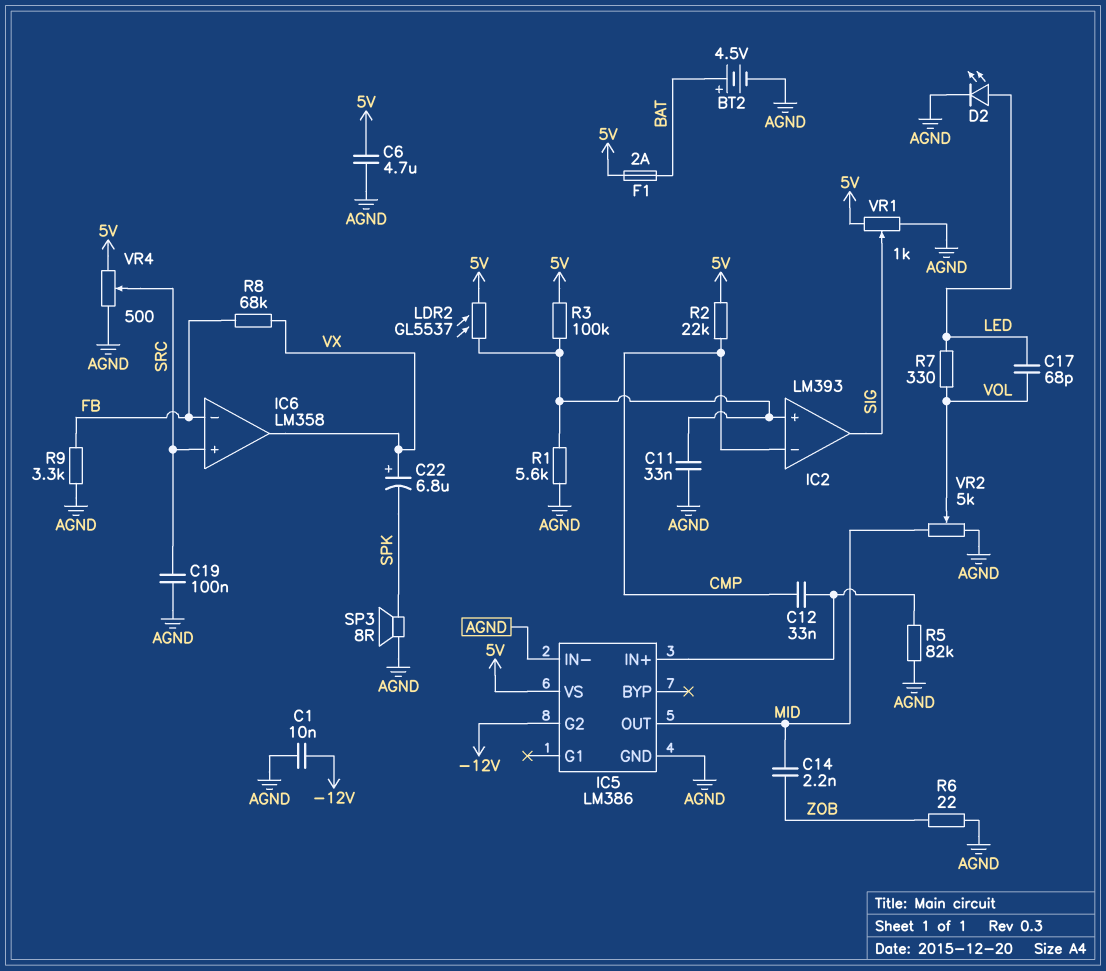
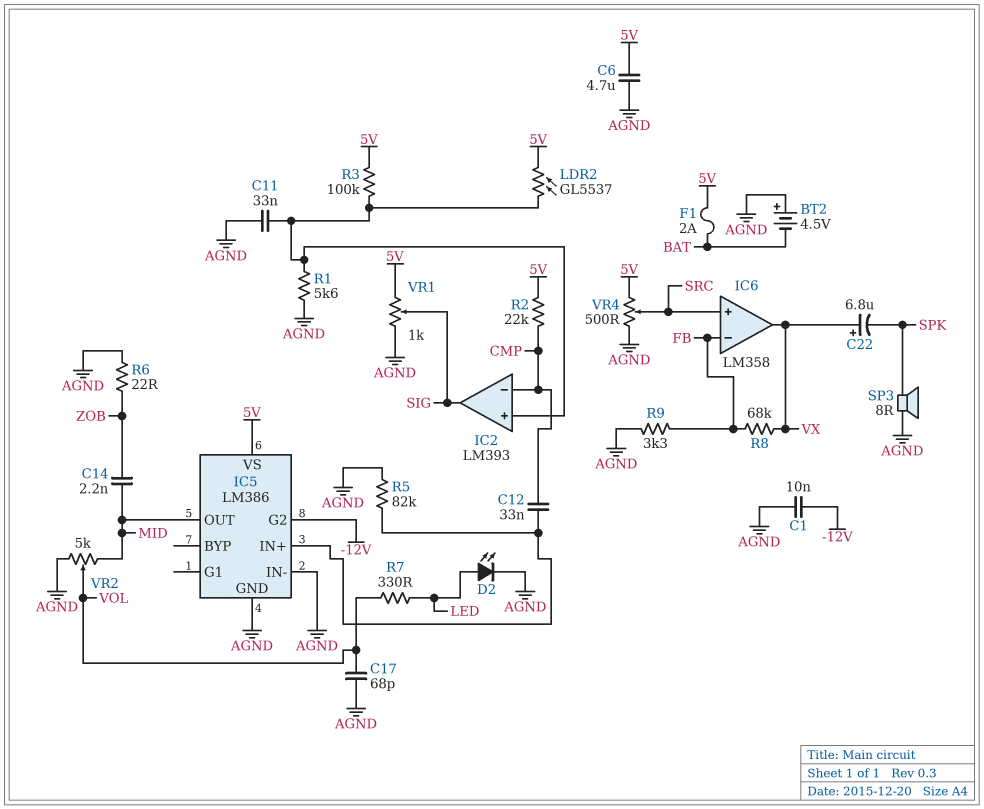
BT2: 4.5V (plus BAT, minus AGND) -> 4.5V (plus AGND, minus BAT)
C17: 68pF (LED, VOL) -> 68pF (AGND, VOL)
C19: 100nF (AGND, SRC) -> none

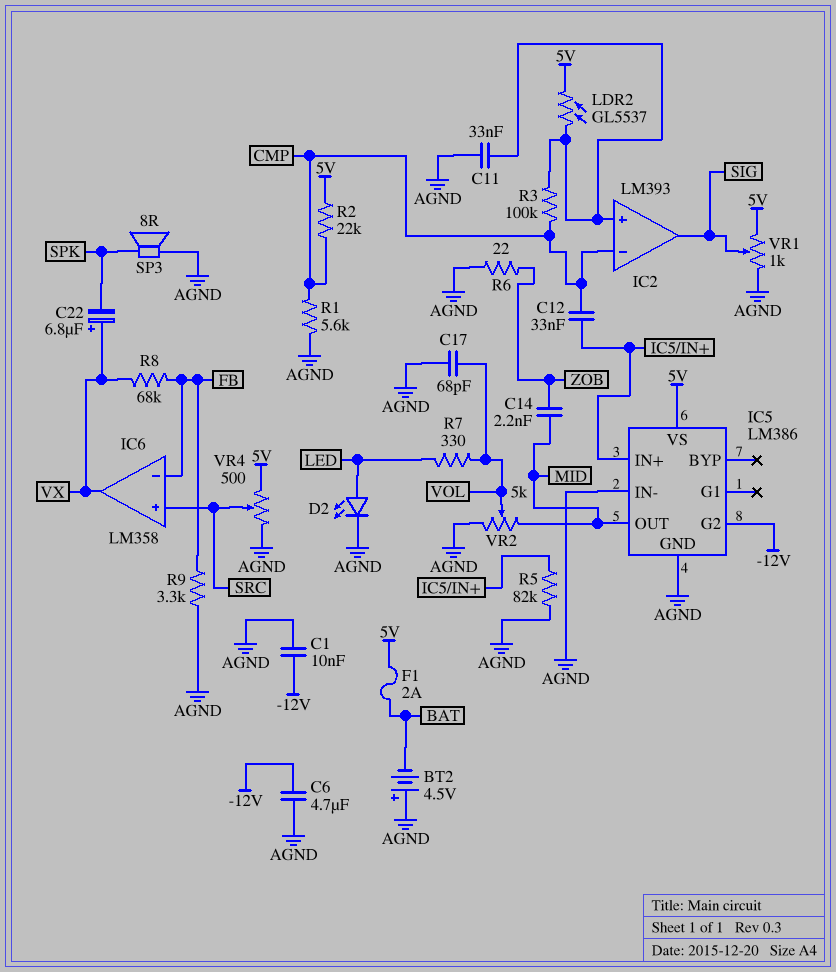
C6: 4.7uF (5V, AGND) -> 4.7uF (-12V, AGND)
R1: 5.6k (AGND, IC2/in+) -> 5.6k (AGND, CMP)
R3: 100k (5V, IC2/in+) -> 100k (CMP, IC2/in+)

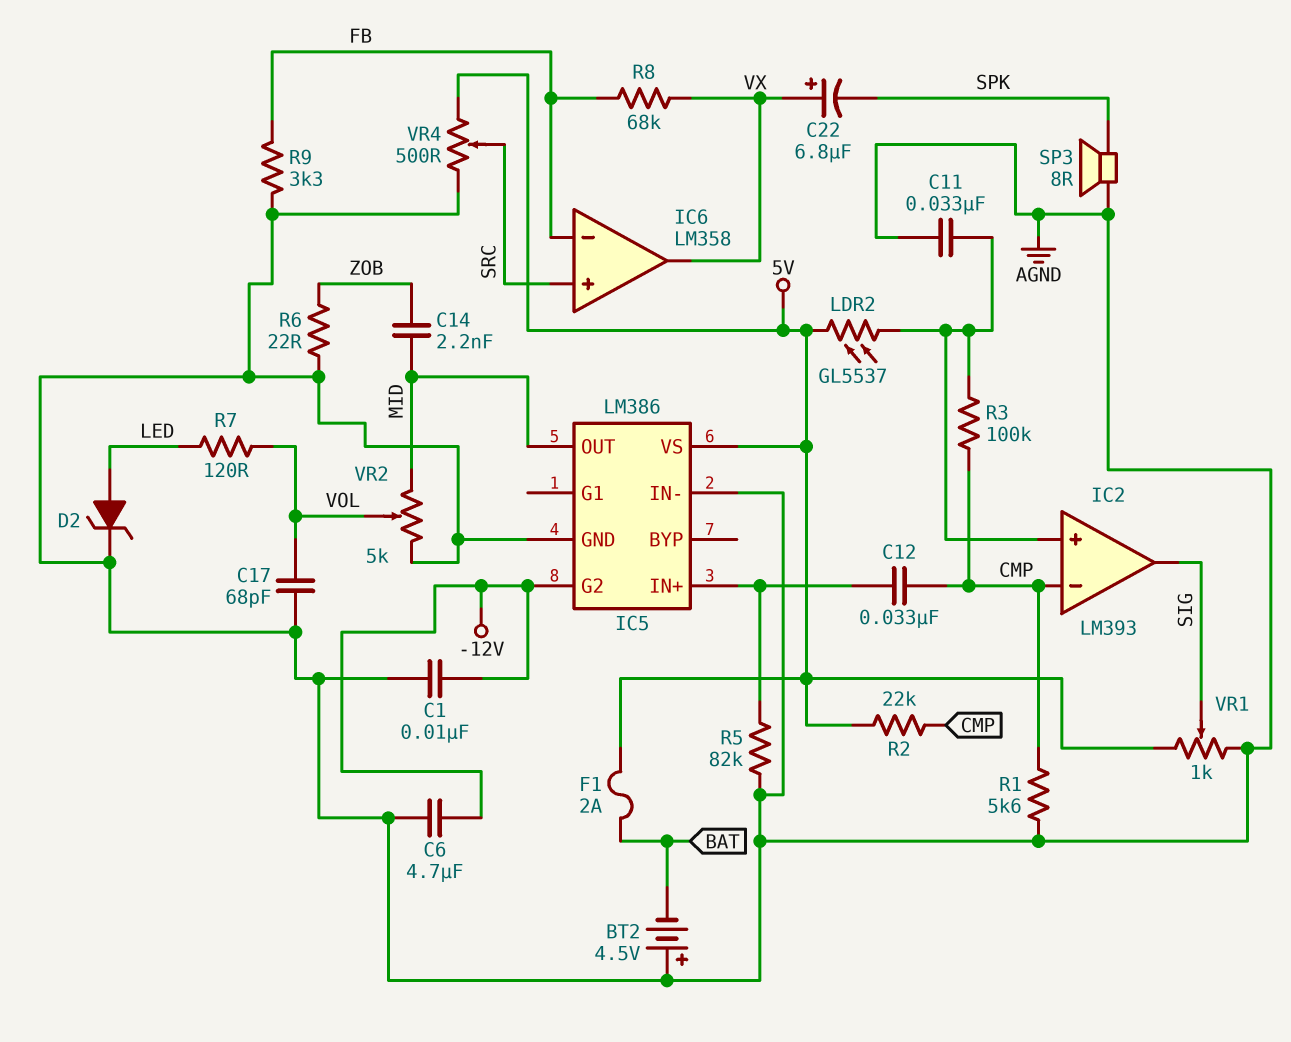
D2: LED (A LED, K AGND) -> zener (A LED, K AGND)
R7: 330 (LED, VOL) -> 120 (LED, VOL)

